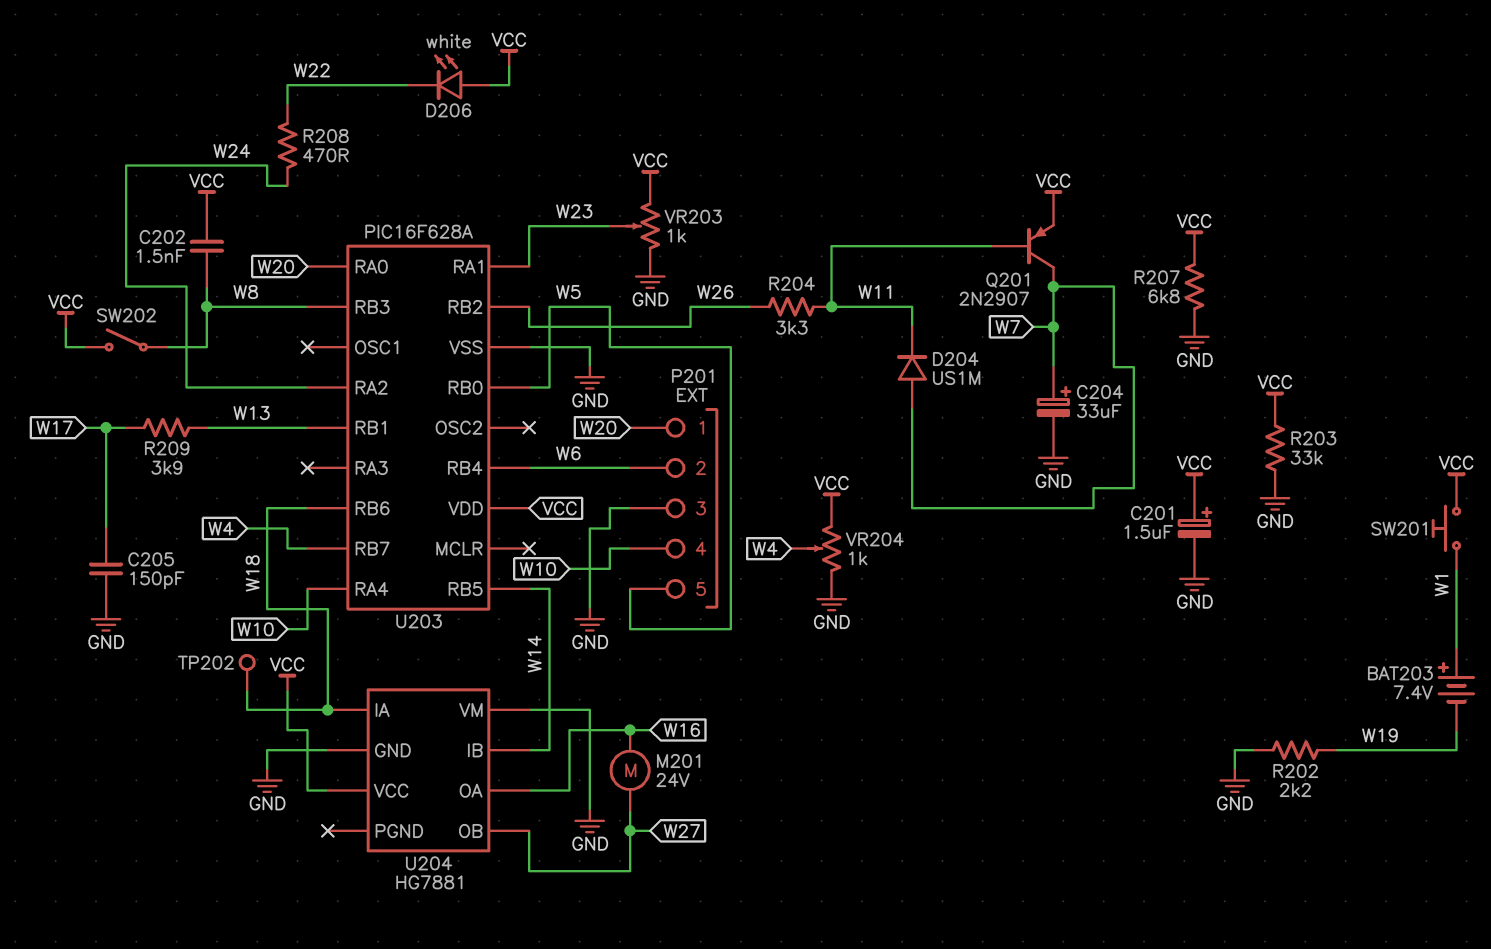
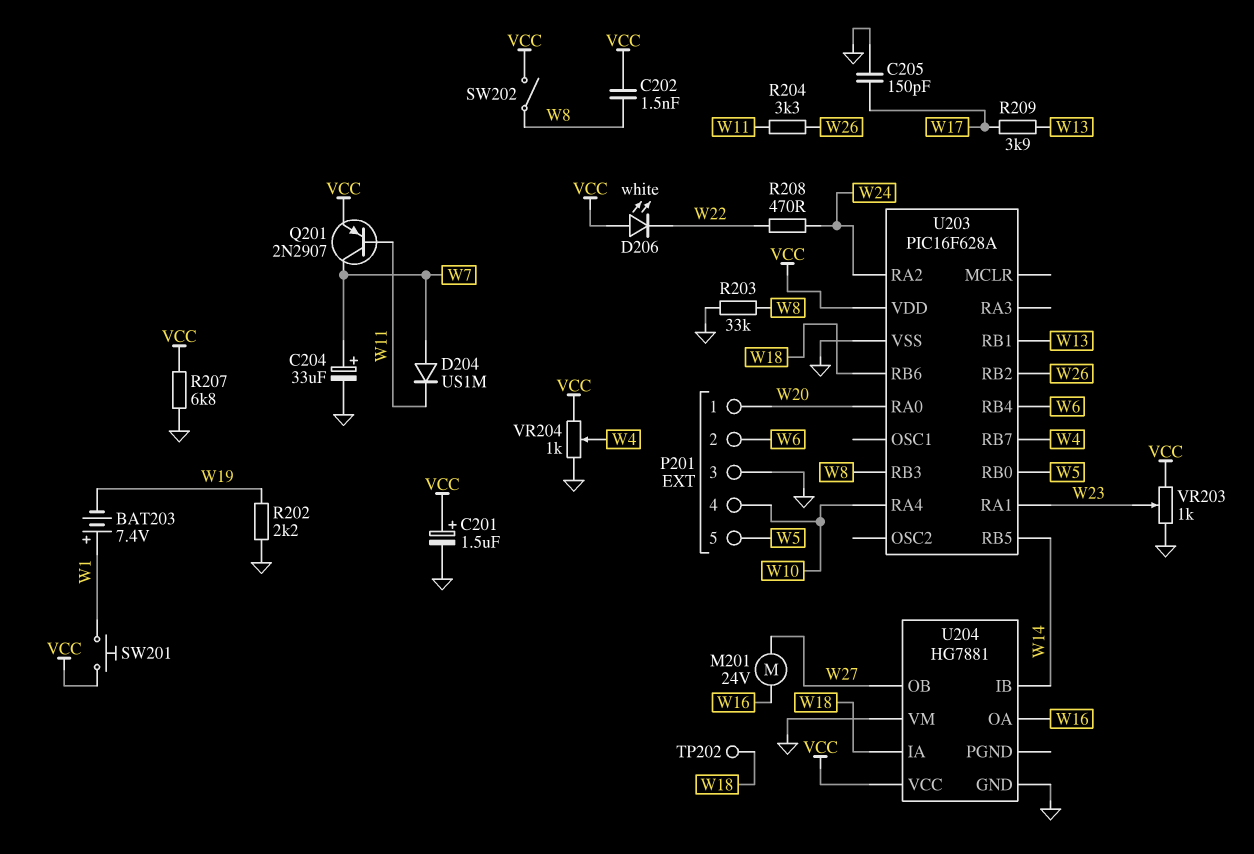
R203: 33k (GND, VCC) -> 33k (GND, W8)

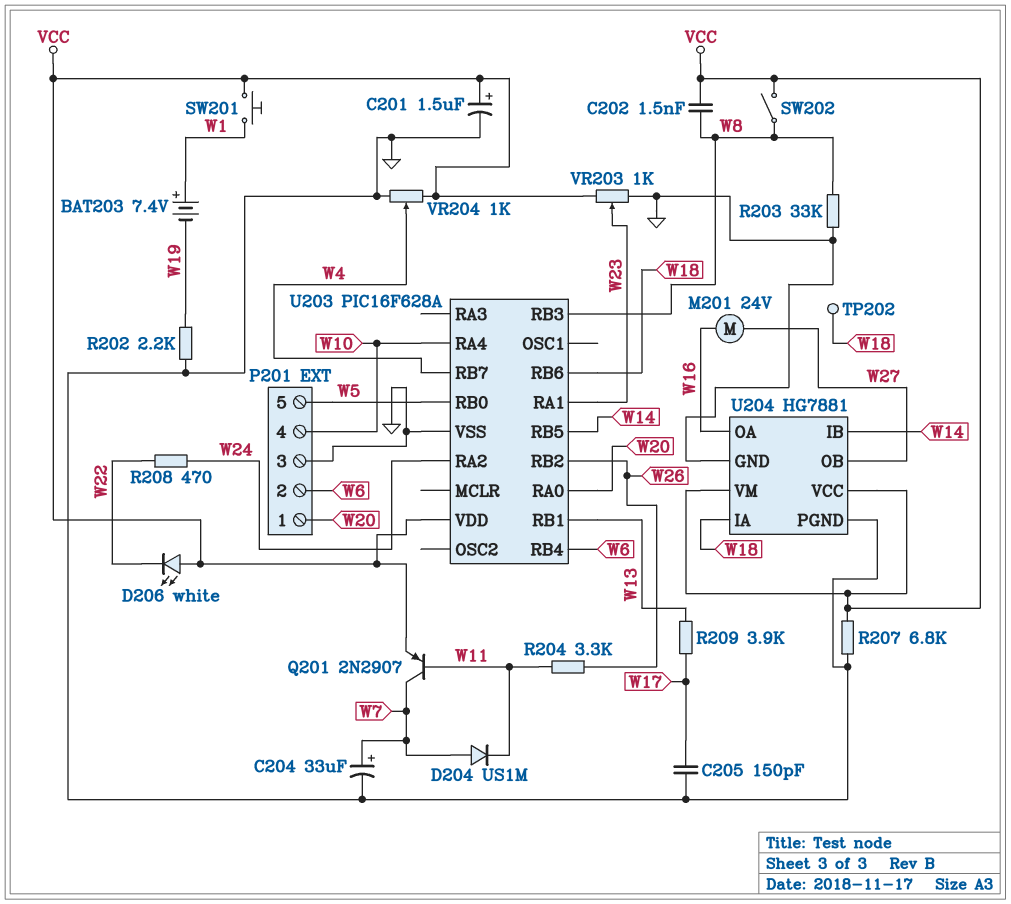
U204 pin PGND: none -> GND
U204 pin VM: GND -> VCC

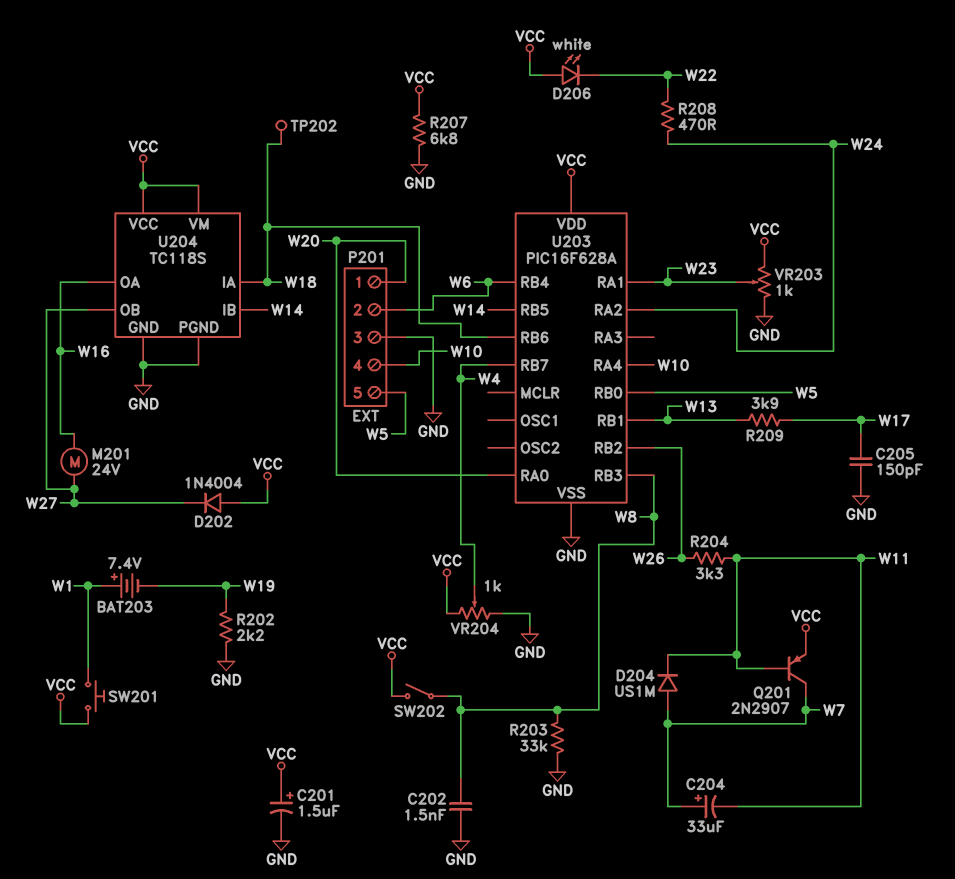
C202: 1.5nF (VCC, W8) -> 1.5nF (GND, W8)
C204: 33uF (plus W7, minus GND) -> 33uF (plus W7, minus W11)
D202: none -> diode 1N4004 (A VCC, K W27)
U204: HG7881 -> TC118S

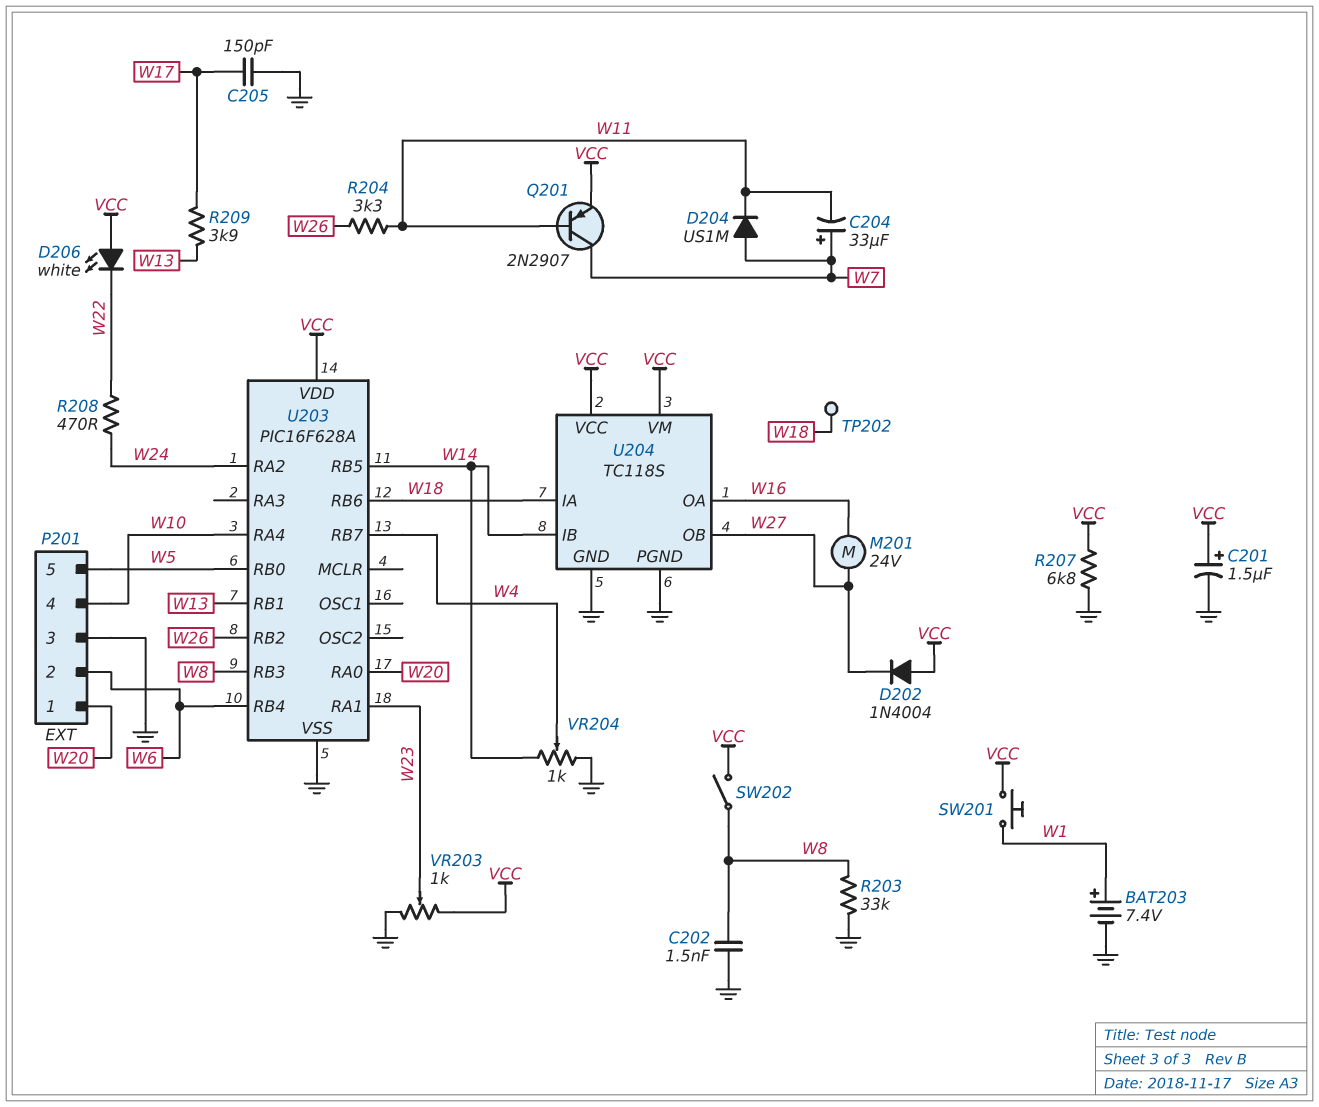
BAT203: 7.4V (plus W1, minus W19) -> 7.4V (plus W1, minus GND)
R202: 2.2k (GND, W19) -> none
VR204: 1k (GND, VCC, wiper W4) -> 1k (GND, W14, wiper W4)

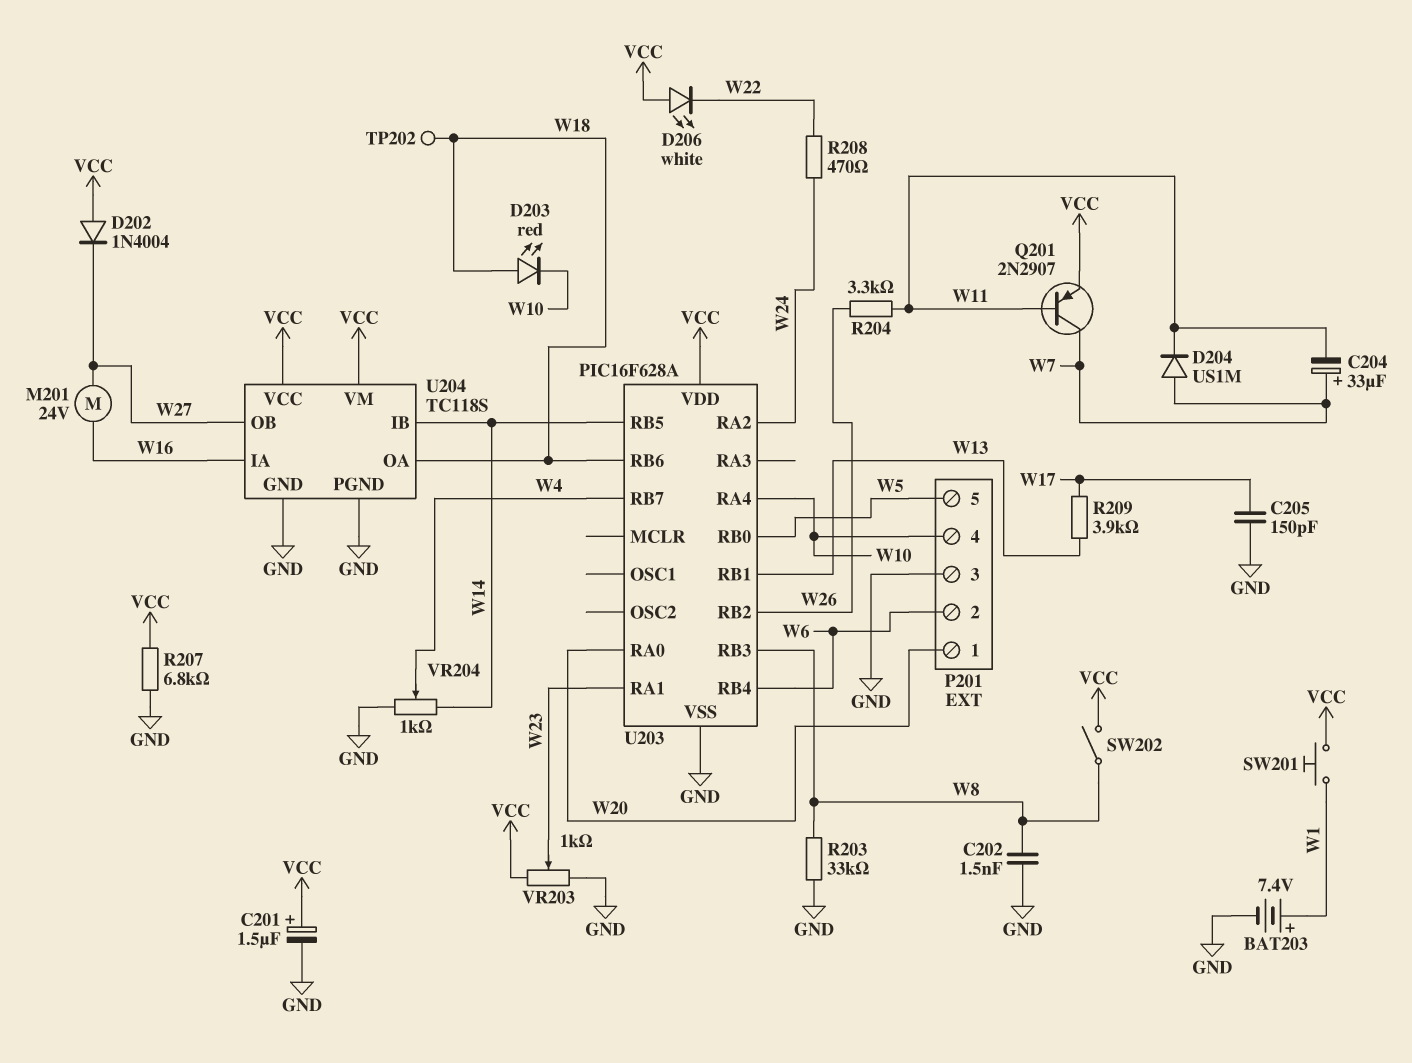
D203: none -> LED red (A W18, K W10)
U204 pin IA: W18 -> W16
U204 pin OA: W16 -> W18

